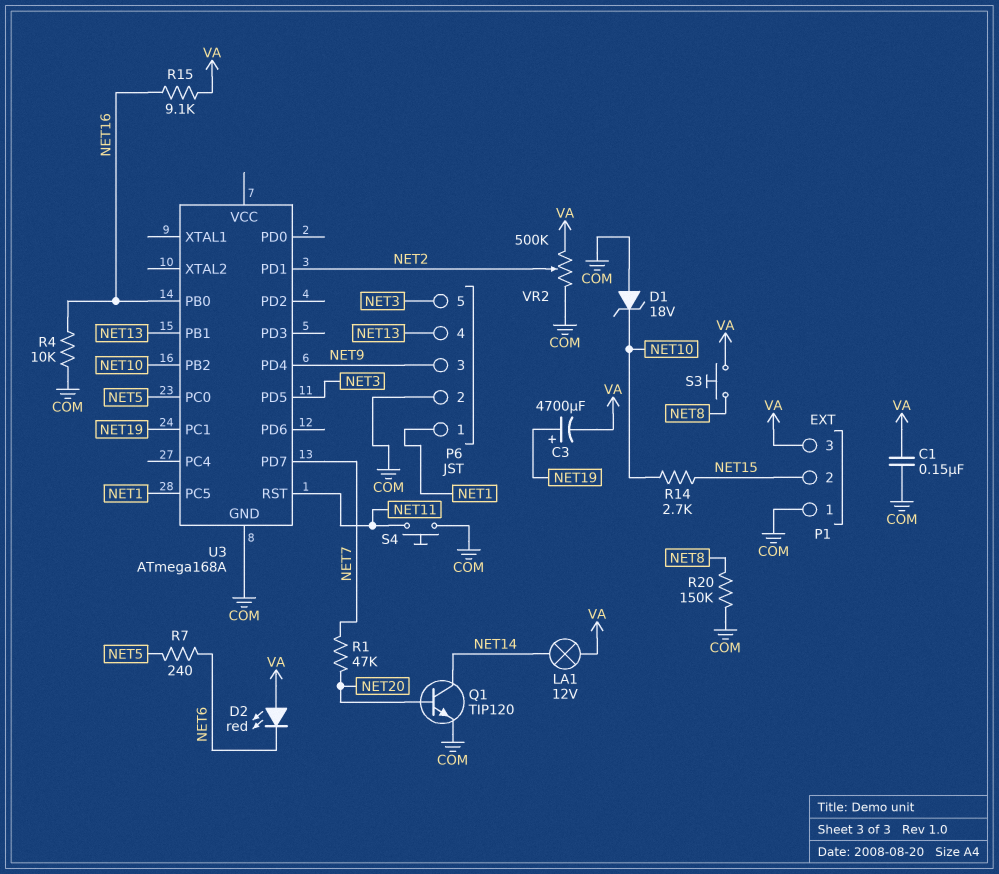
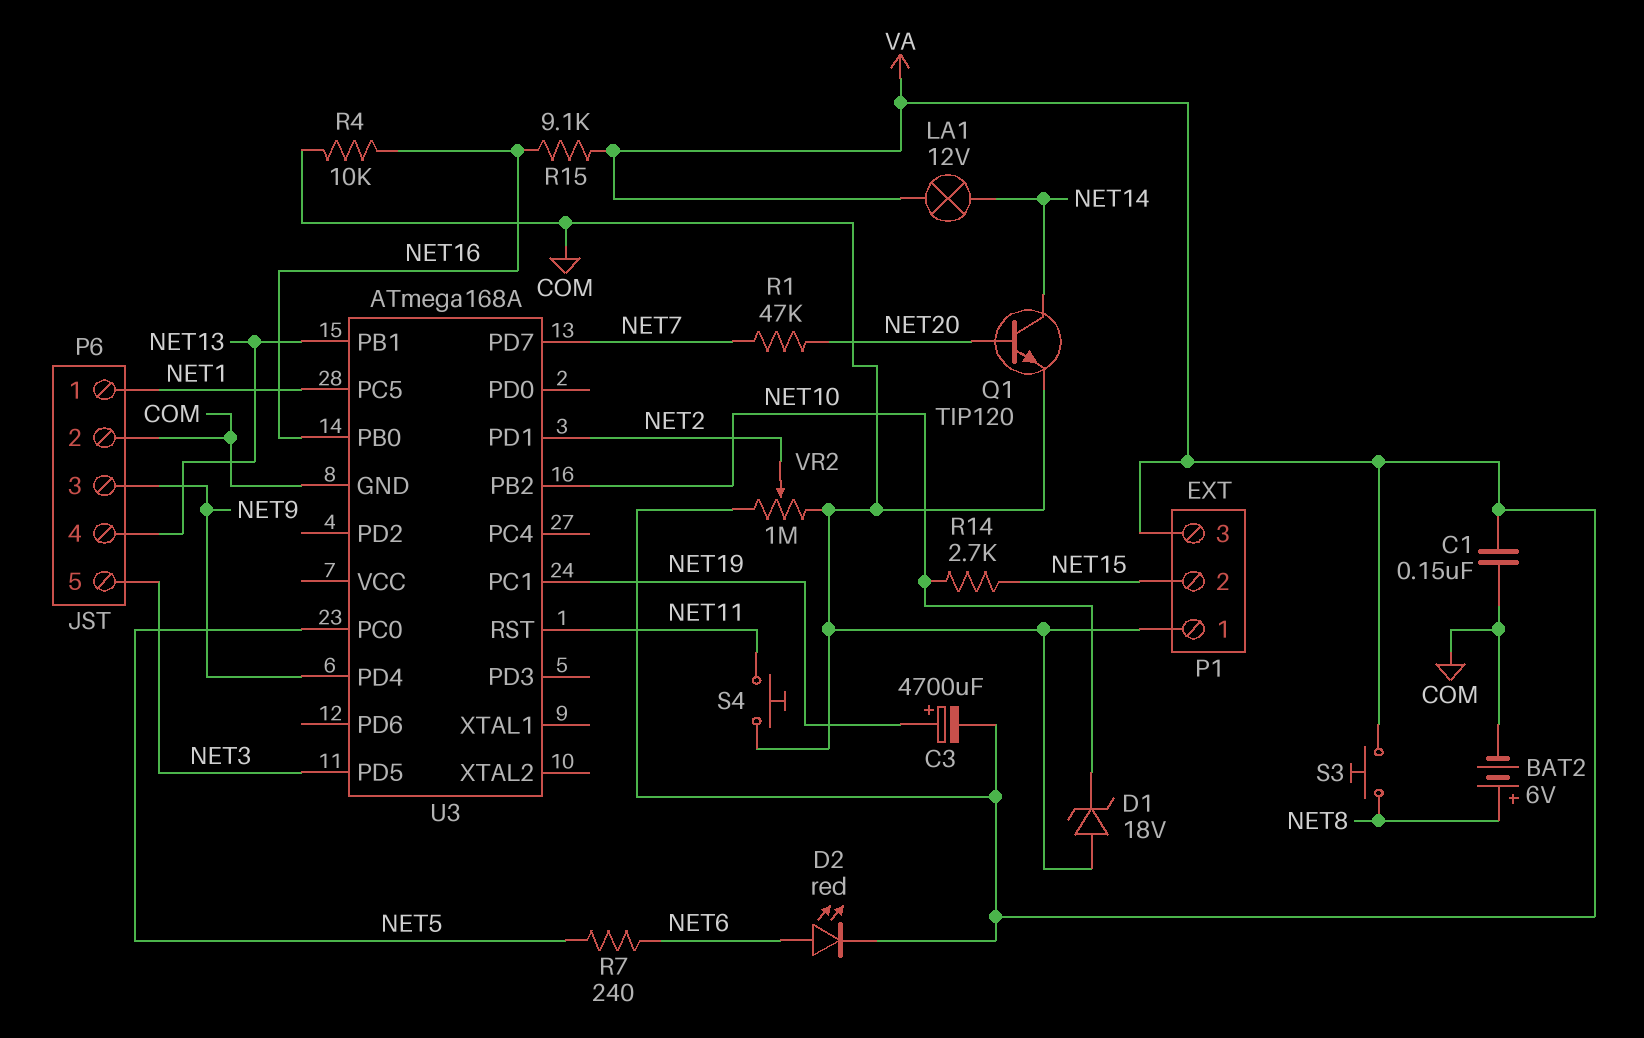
BAT2: none -> 6V (plus NET8, minus COM)
D2: LED red (A VA, K NET6) -> LED red (A NET6, K VA)
R20: 150k (COM, NET8) -> none
VR2: 500k (COM, VA, wiper NET2) -> 1M (COM, VA, wiper NET2)

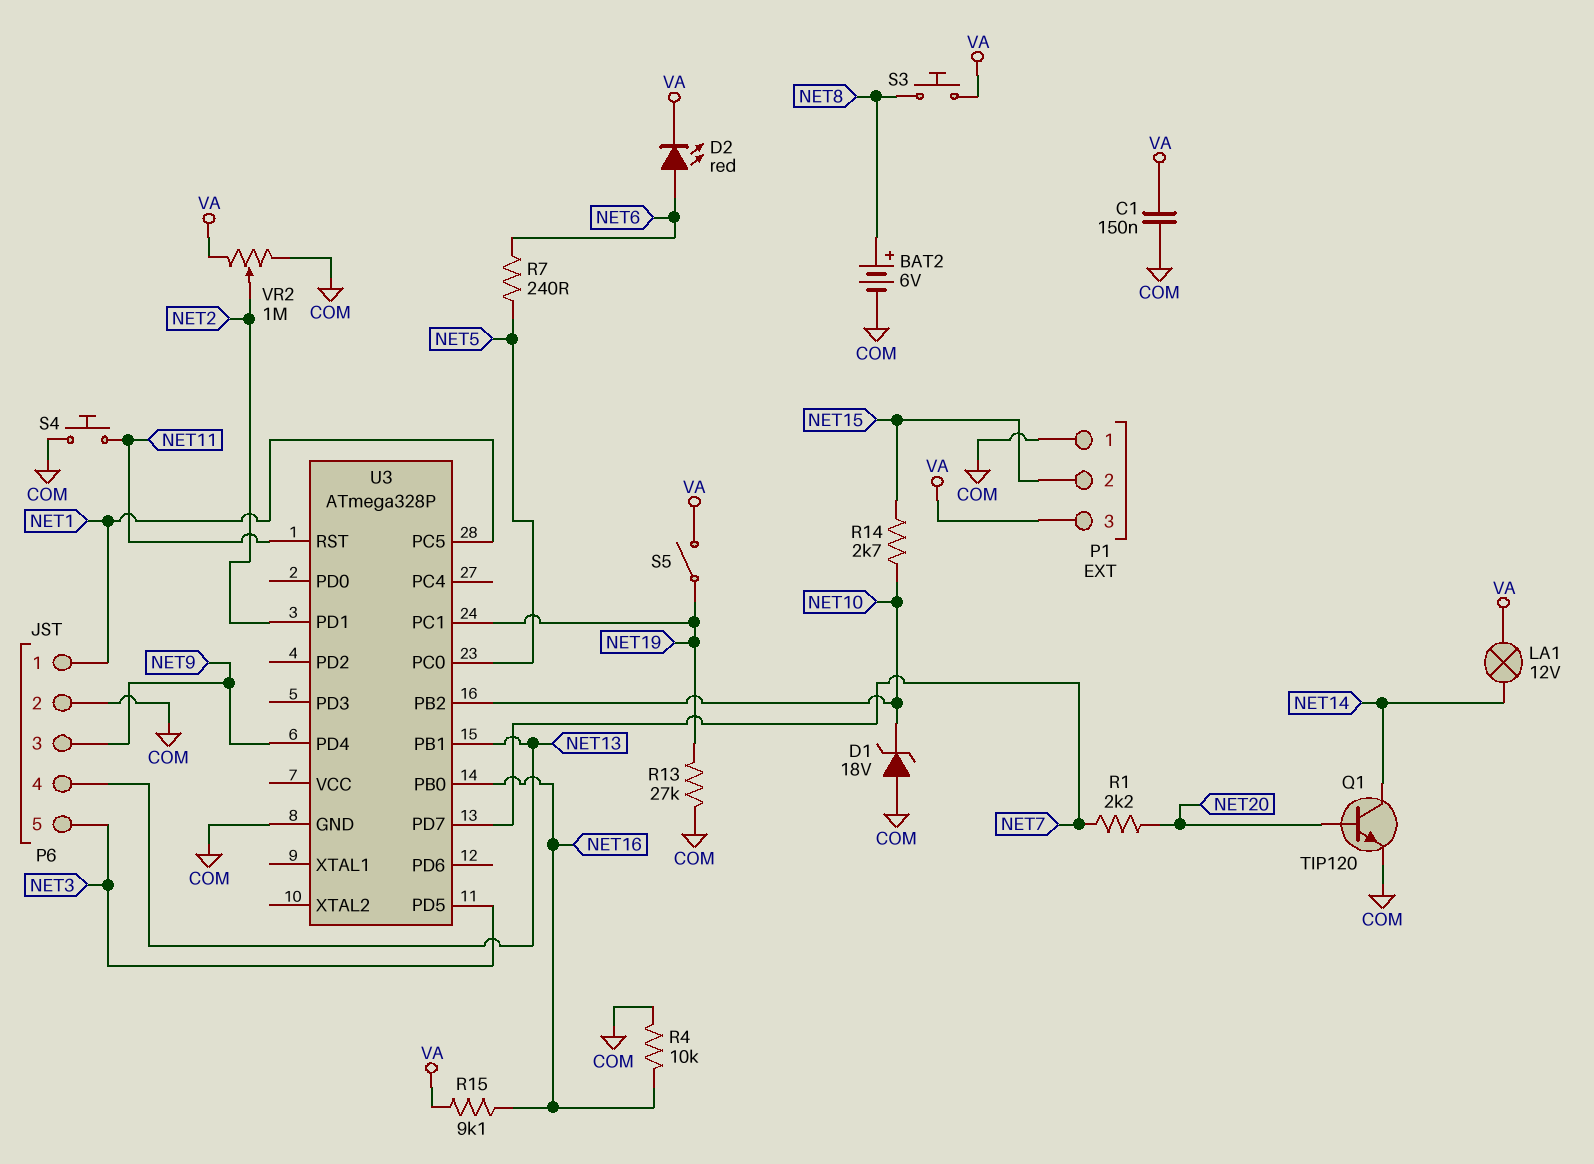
C3: 4700uF (plus NET19, minus VA) -> none
R1: 47k (NET7, NET20) -> 2.2k (NET7, NET20)
R13: none -> 27k (COM, NET19)
S5: none -> switch (NET19, VA)
U3: ATmega168A -> ATmega328P

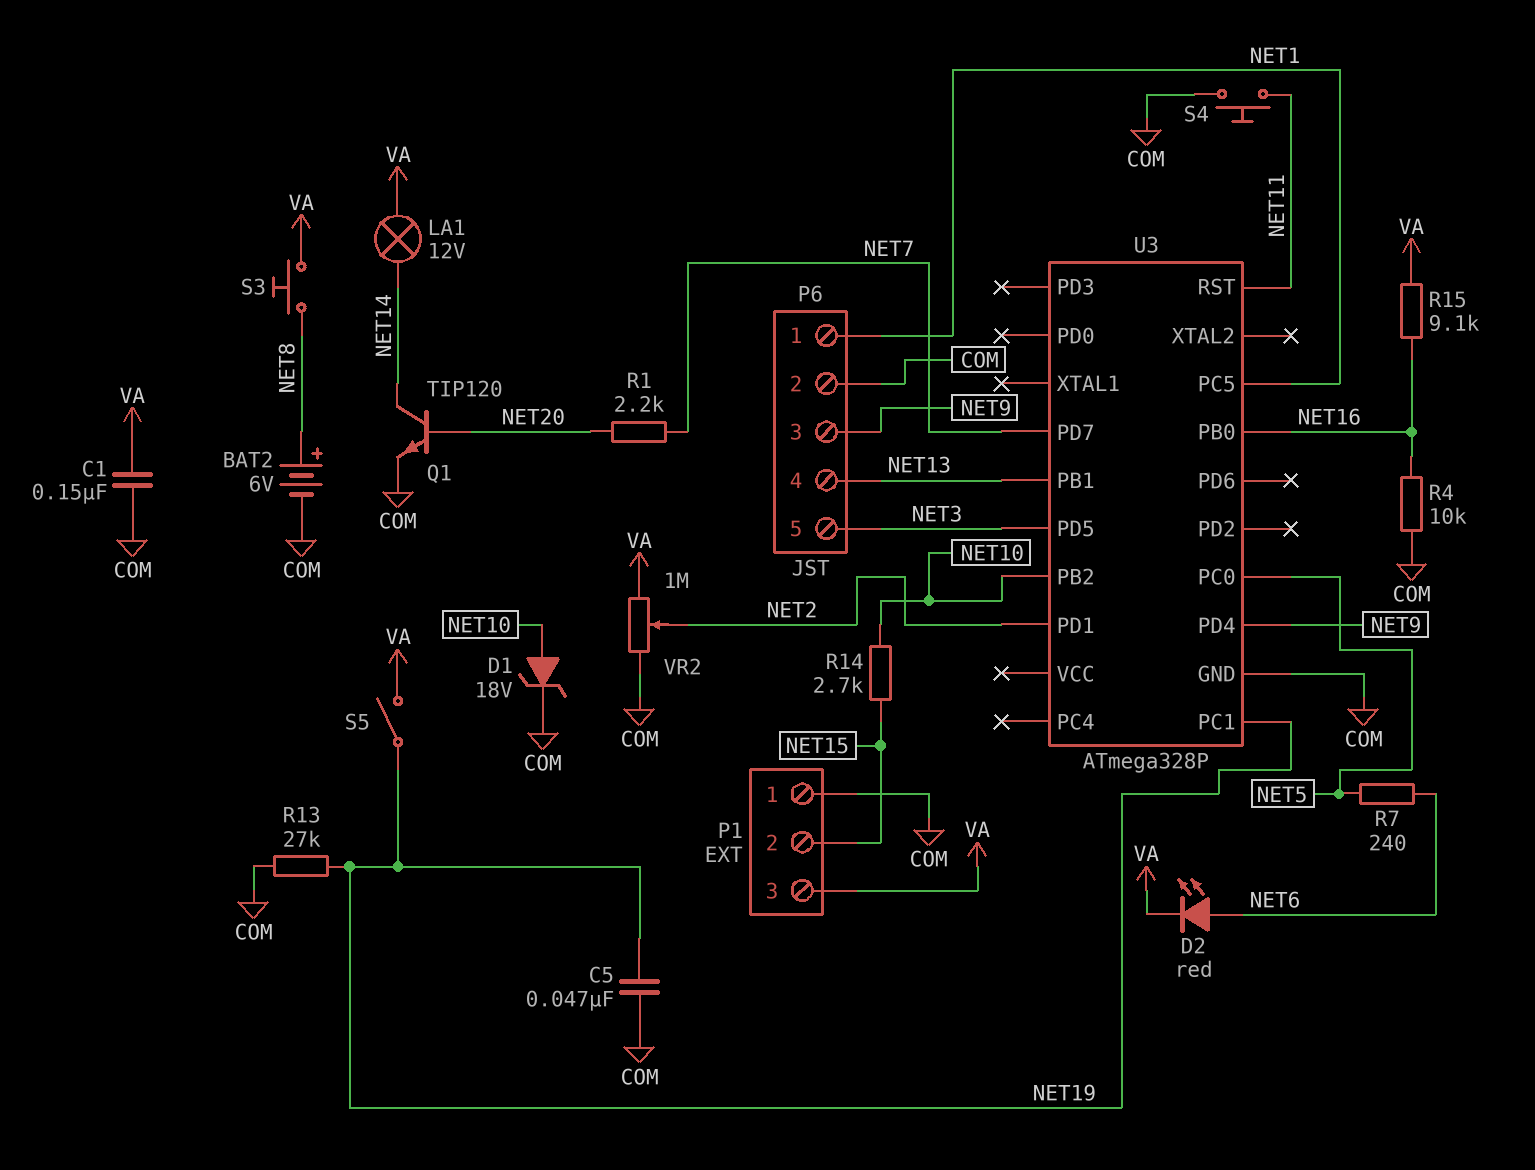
C5: none -> 47nF (COM, NET19)
D1: zener 18V (A COM, K NET10) -> zener 18V (A NET10, K COM)

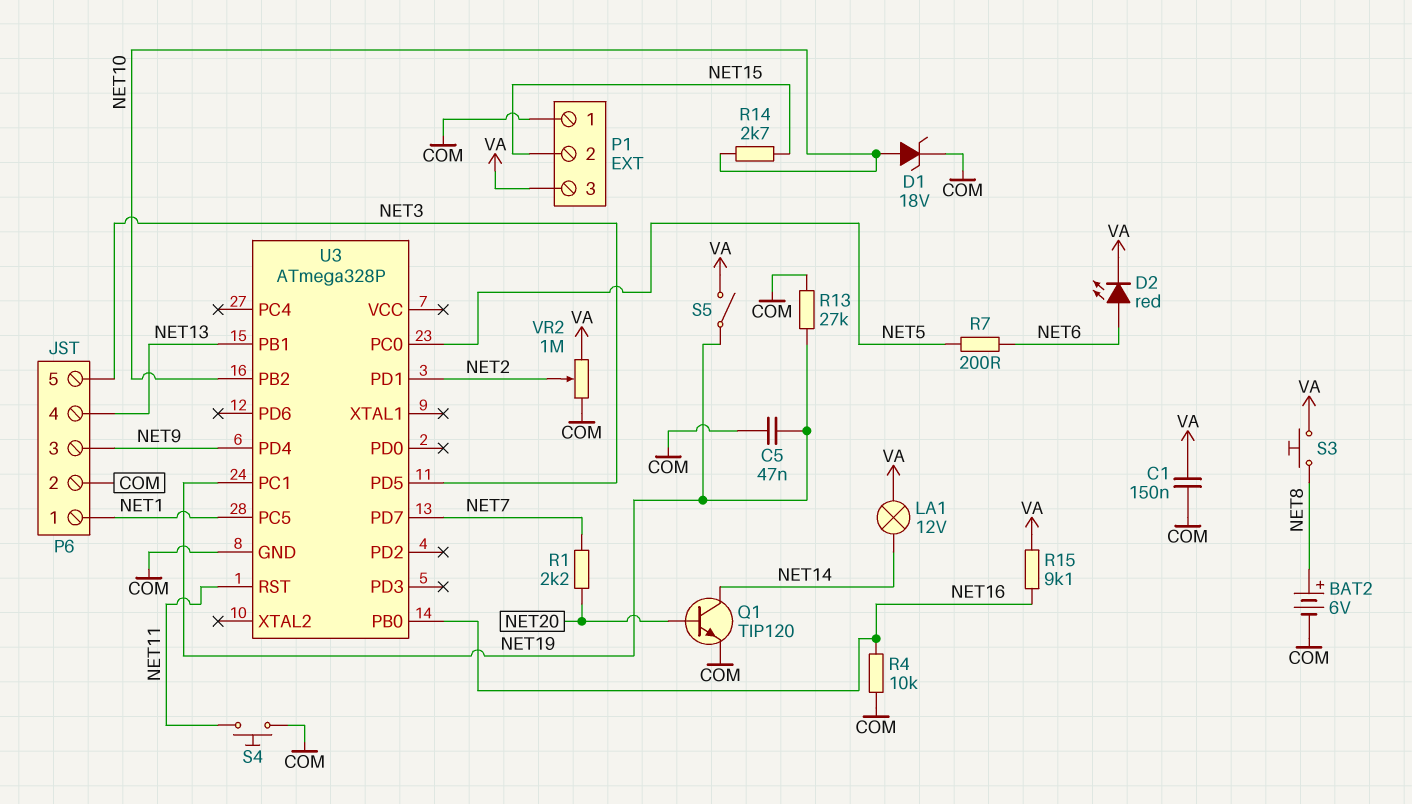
R7: 240 (NET5, NET6) -> 200 (NET5, NET6)

